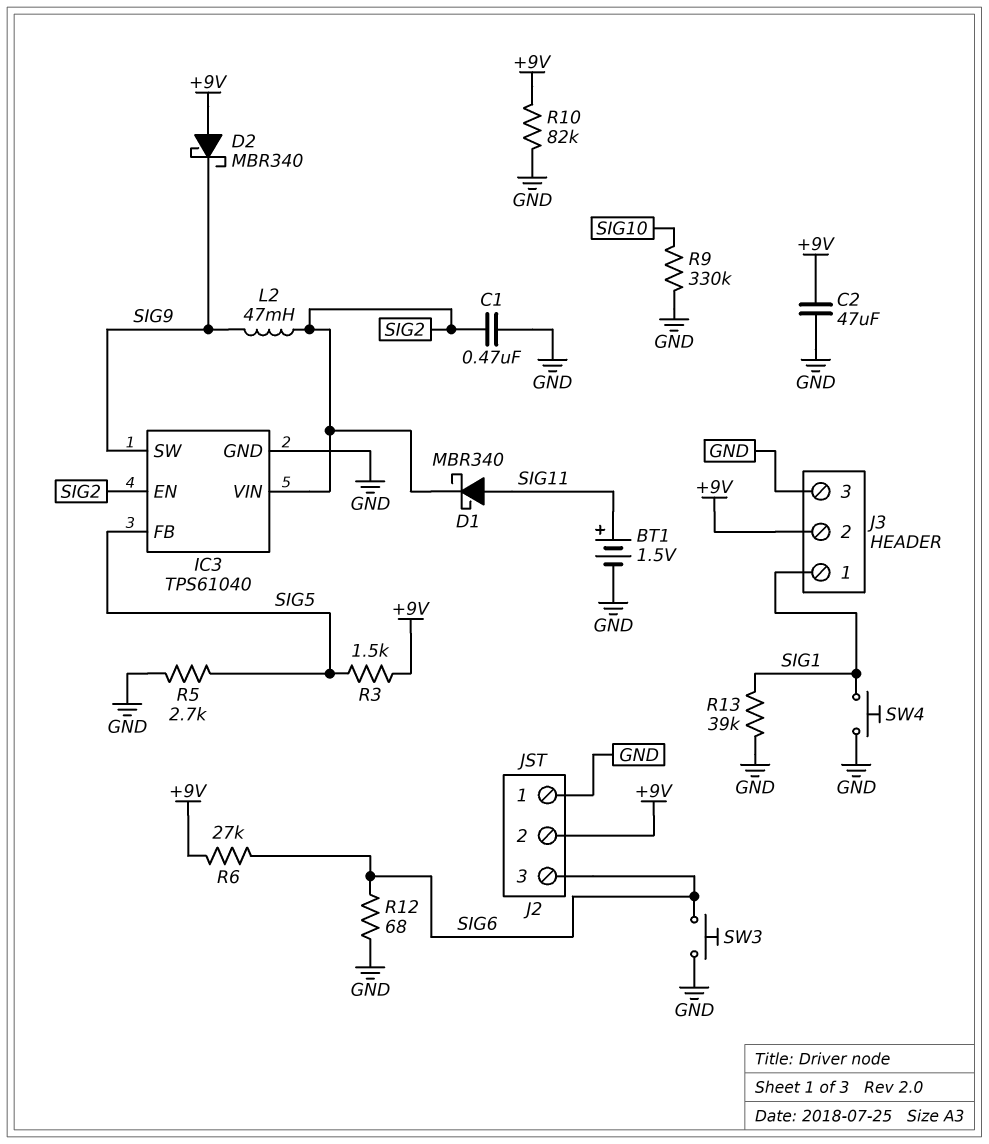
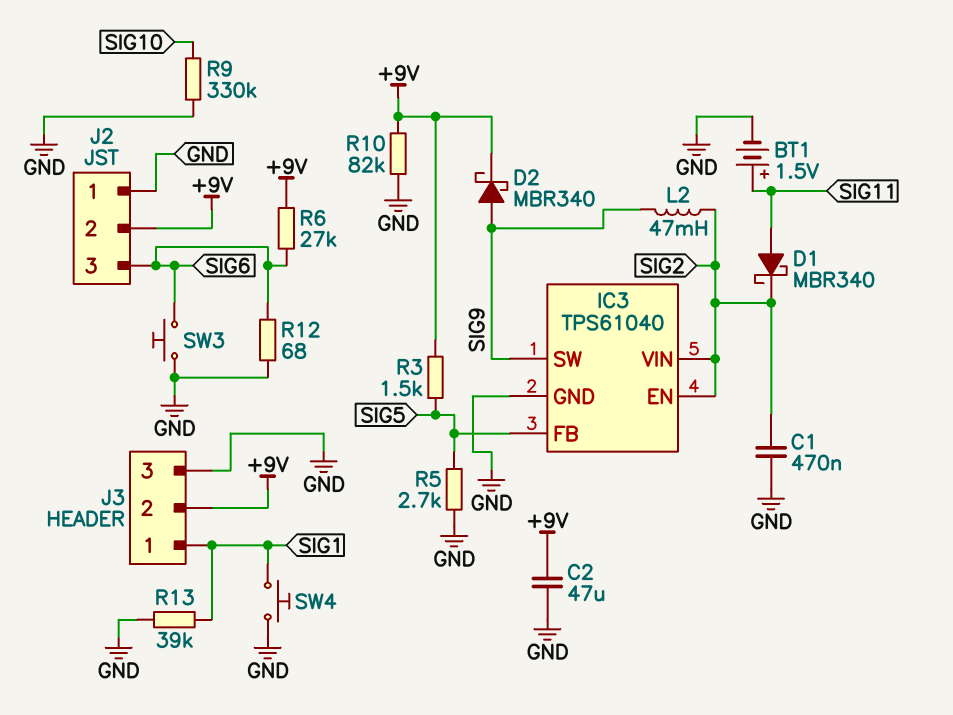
D2: schottky MBR340 (A +9V, K SIG9) -> schottky MBR340 (A SIG9, K +9V)

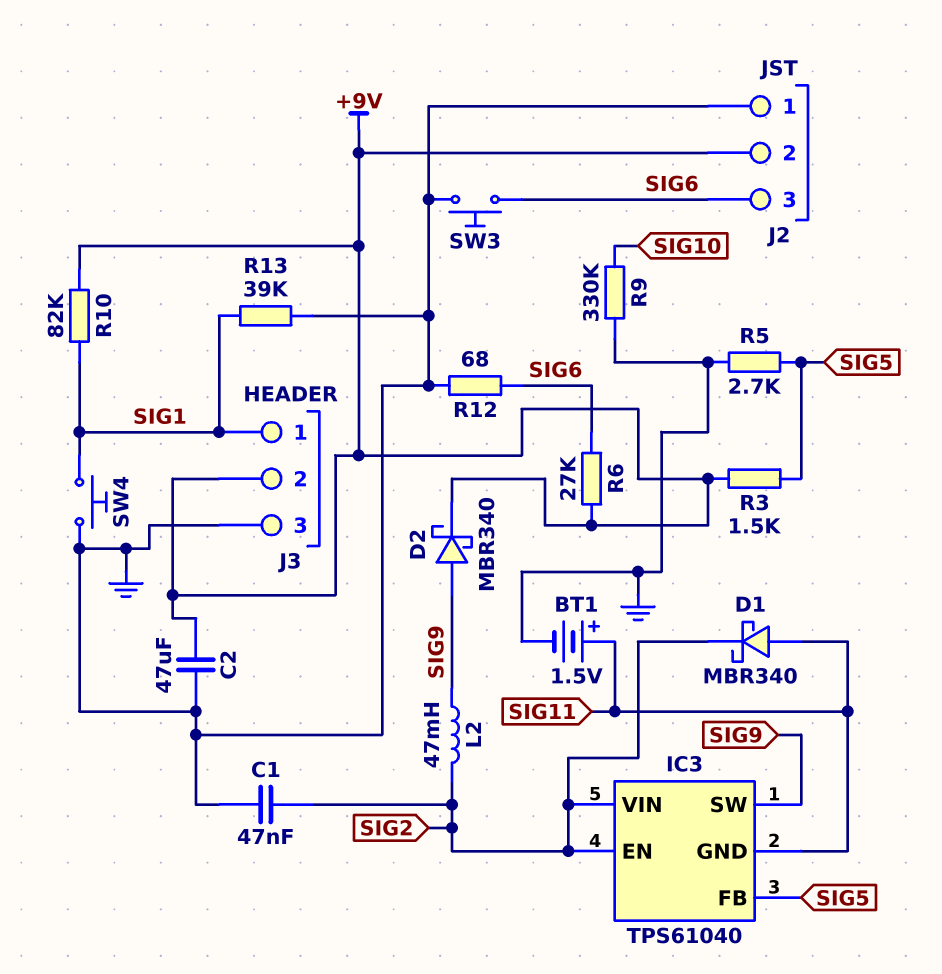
C1: 470nF (GND, SIG2) -> 47nF (GND, SIG2)
IC3 pin GND: GND -> SIG11
R10: 82k (+9V, GND) -> 82k (+9V, SIG1)

